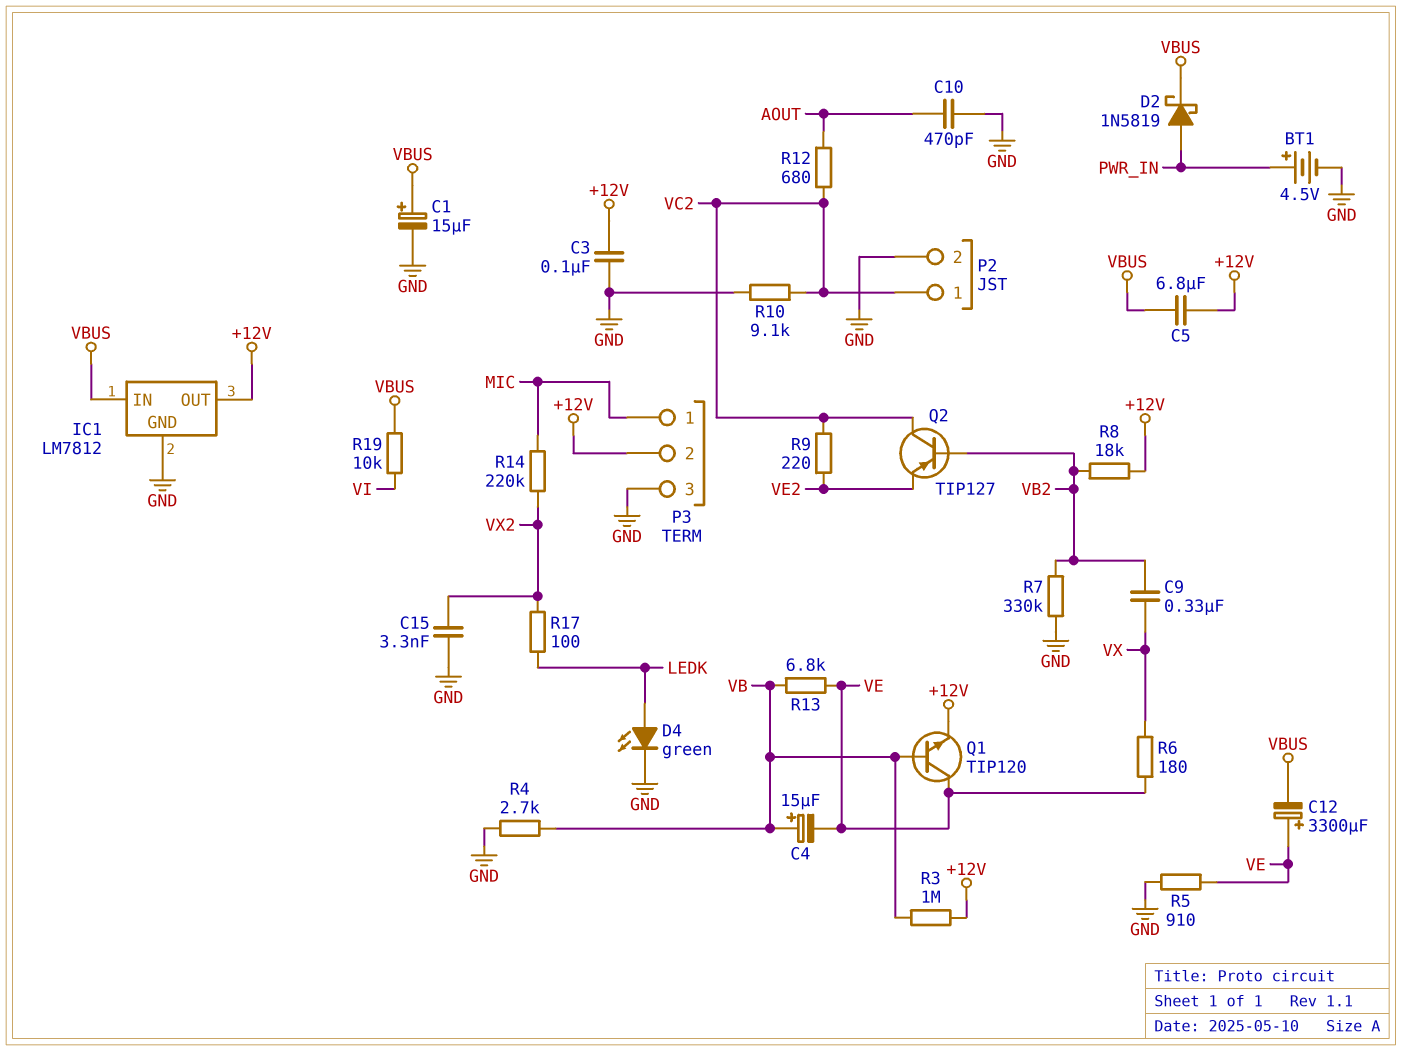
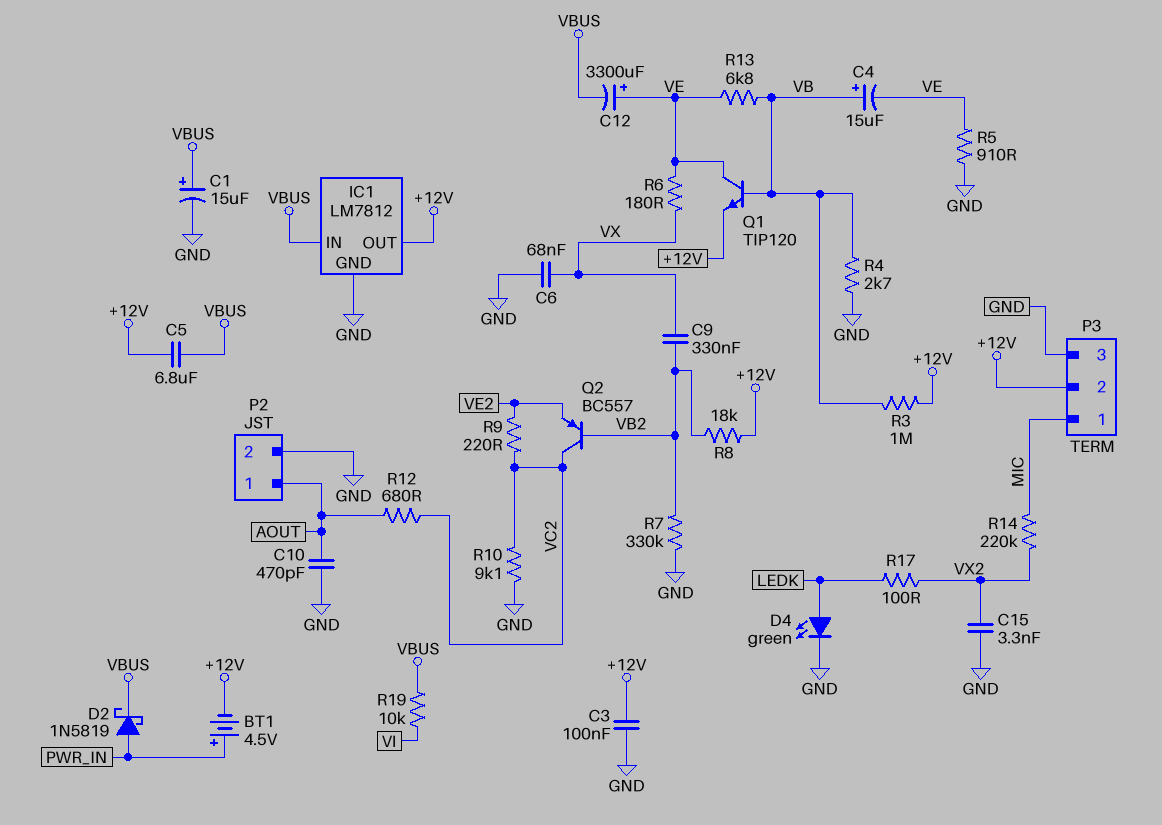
BT1: 4.5V (plus PWR_IN, minus GND) -> 4.5V (plus PWR_IN, minus +12V)
C6: none -> 68nF (GND, VX)
P2 pin 1: VC2 -> AOUT
Q2: PNP TIP127 (B VB2, C VC2, E VE2) -> PNP BC557 (B VB2, C VC2, E VE2)

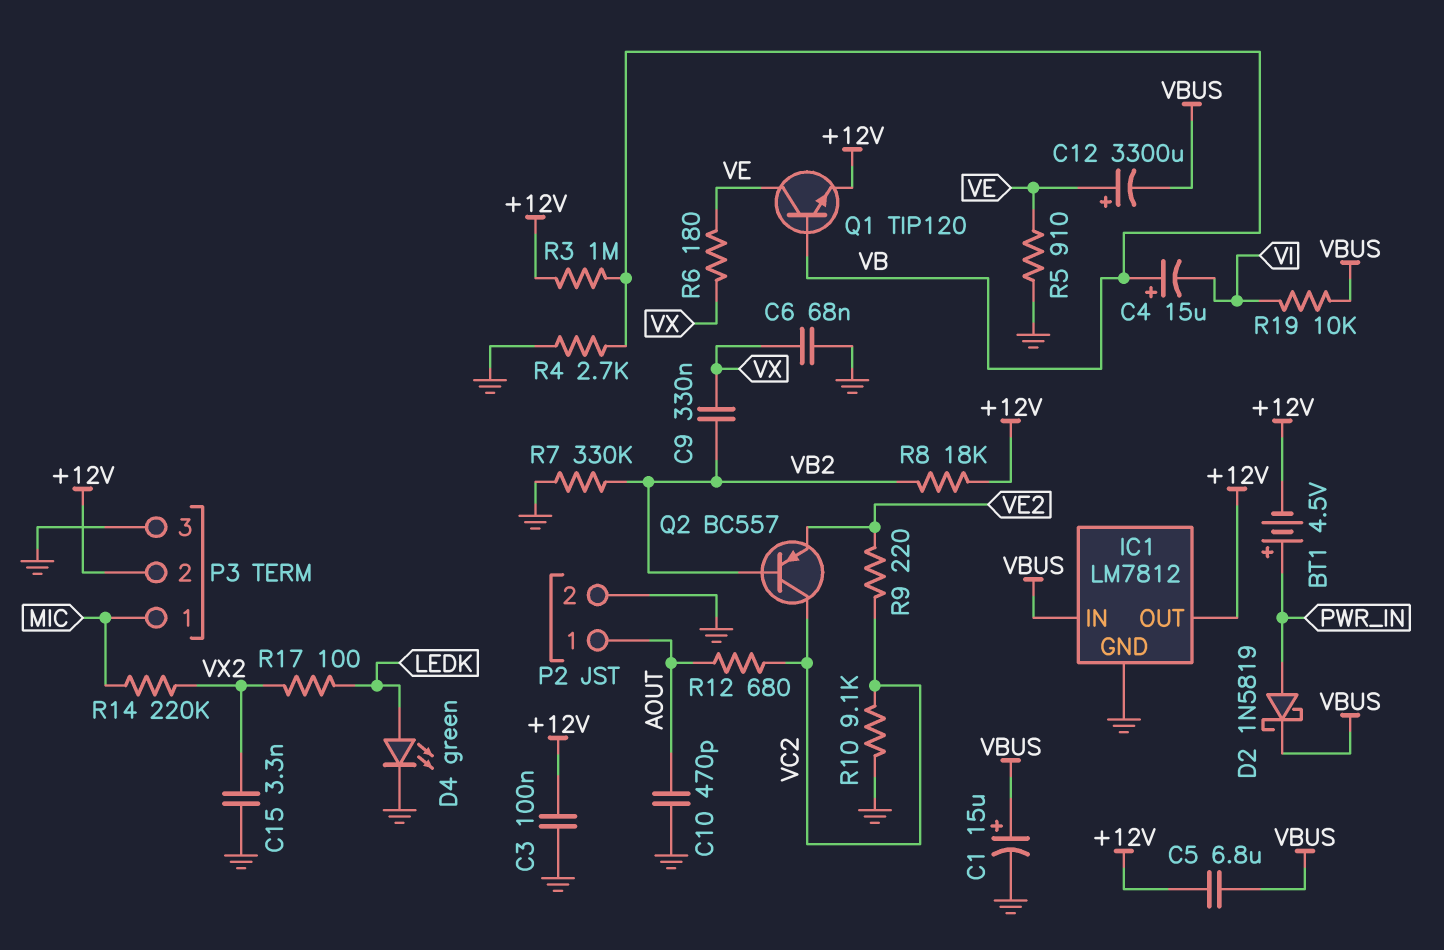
C4: 15uF (plus VB, minus VE) -> 15uF (plus VB, minus VI)
R13: 6.8k (VB, VE) -> none

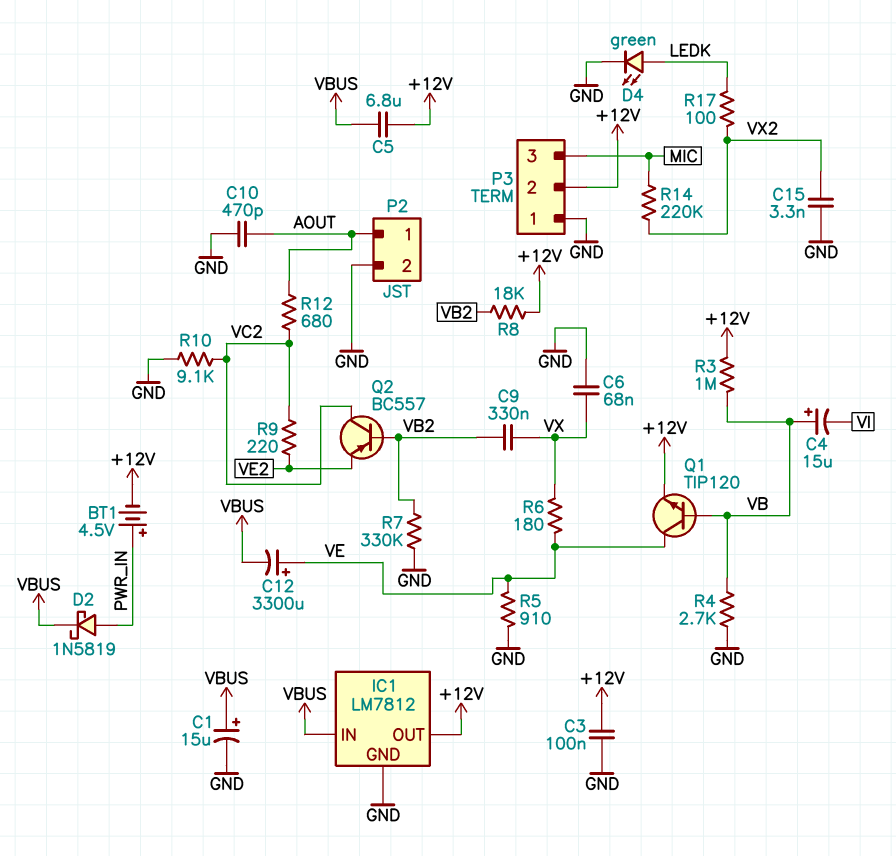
P3 pin 1: MIC -> GND
P3 pin 3: GND -> MIC
R19: 10k (VBUS, VI) -> none

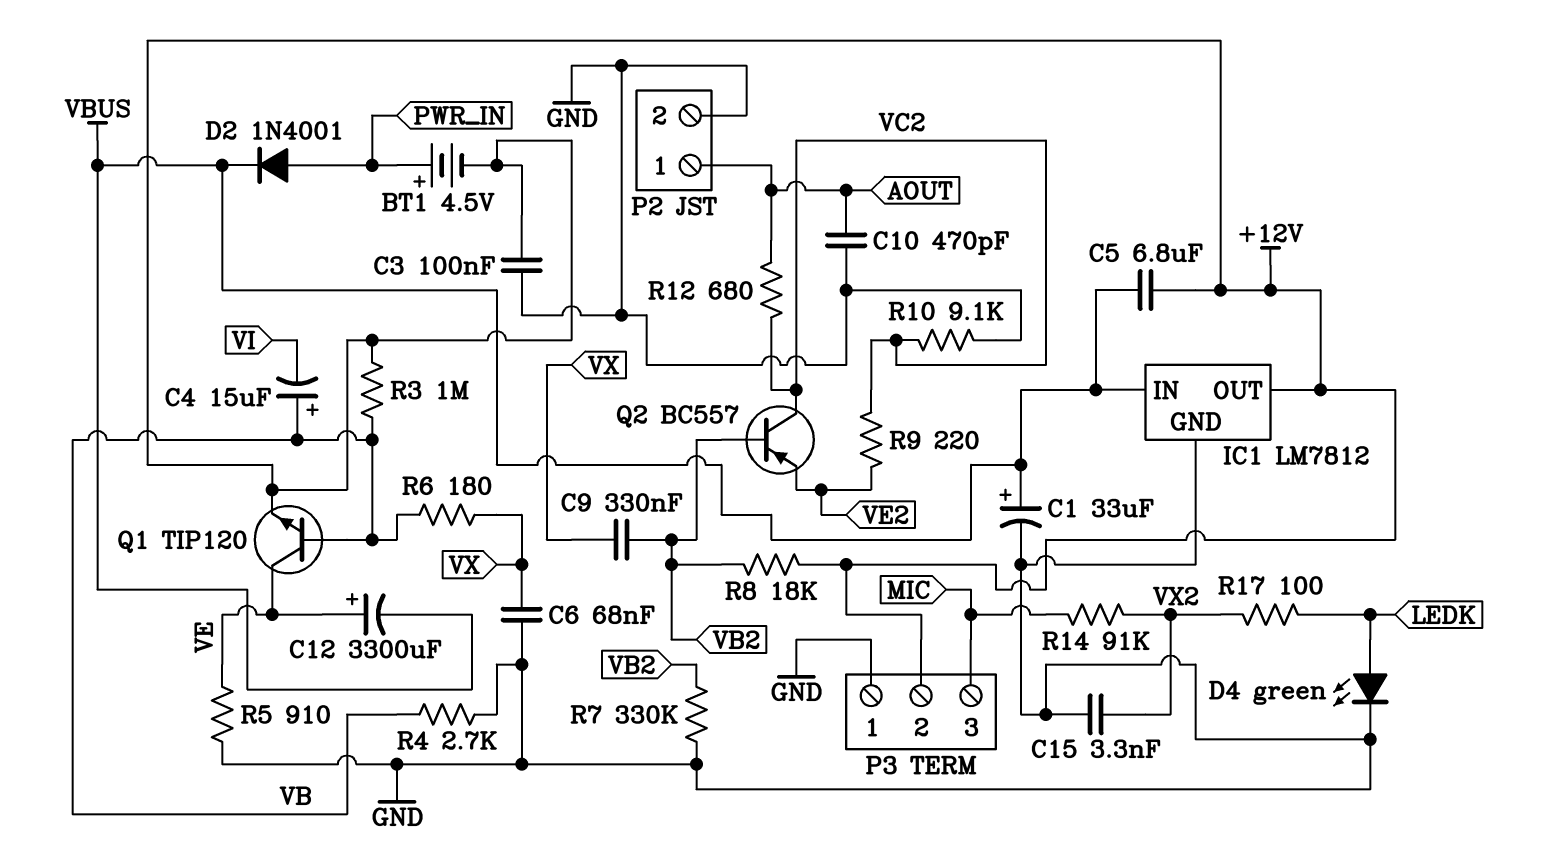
C1: 15uF (plus VBUS, minus GND) -> 33uF (plus VBUS, minus GND)
D2: schottky 1N5819 (A PWR_IN, K VBUS) -> diode 1N4001 (A PWR_IN, K VBUS)
R6: 180 (VE, VX) -> 180 (VB, VX)
R14: 220k (MIC, VX2) -> 91k (MIC, VX2)

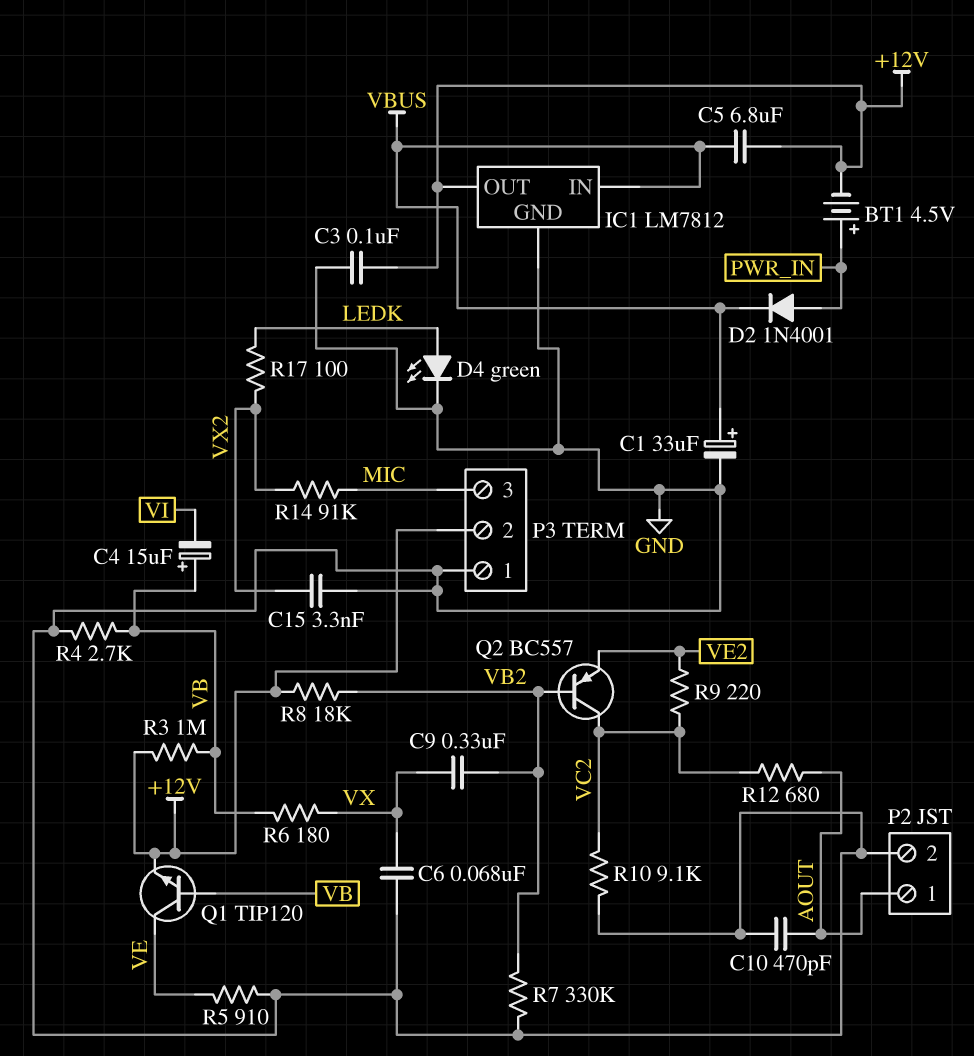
C12: 3300uF (plus VE, minus VBUS) -> none

